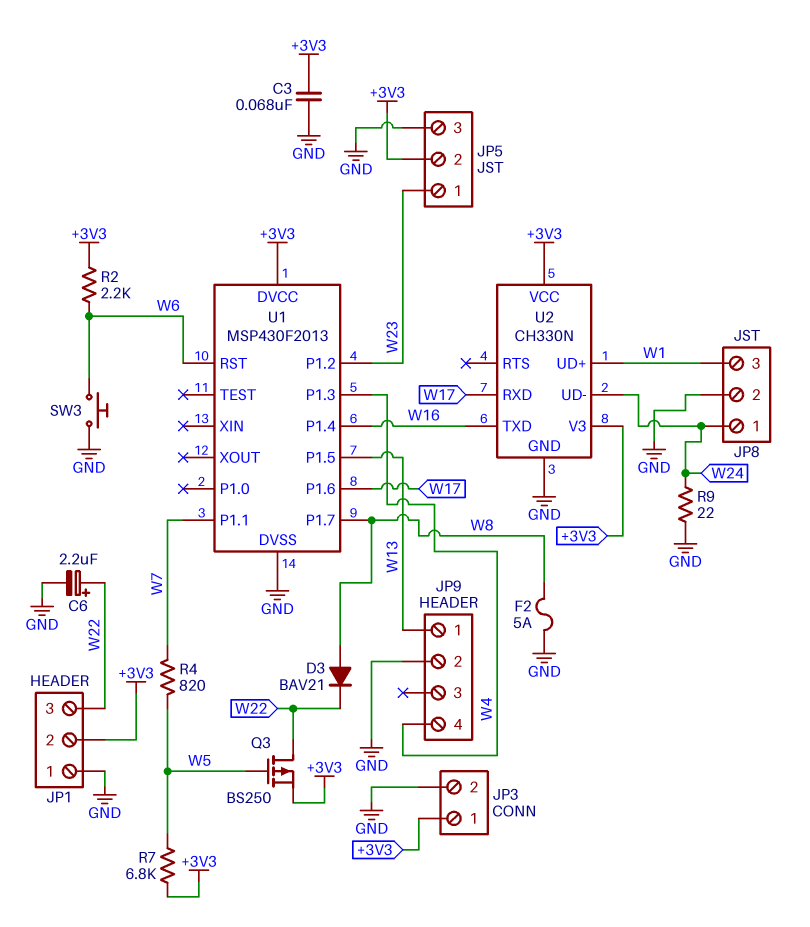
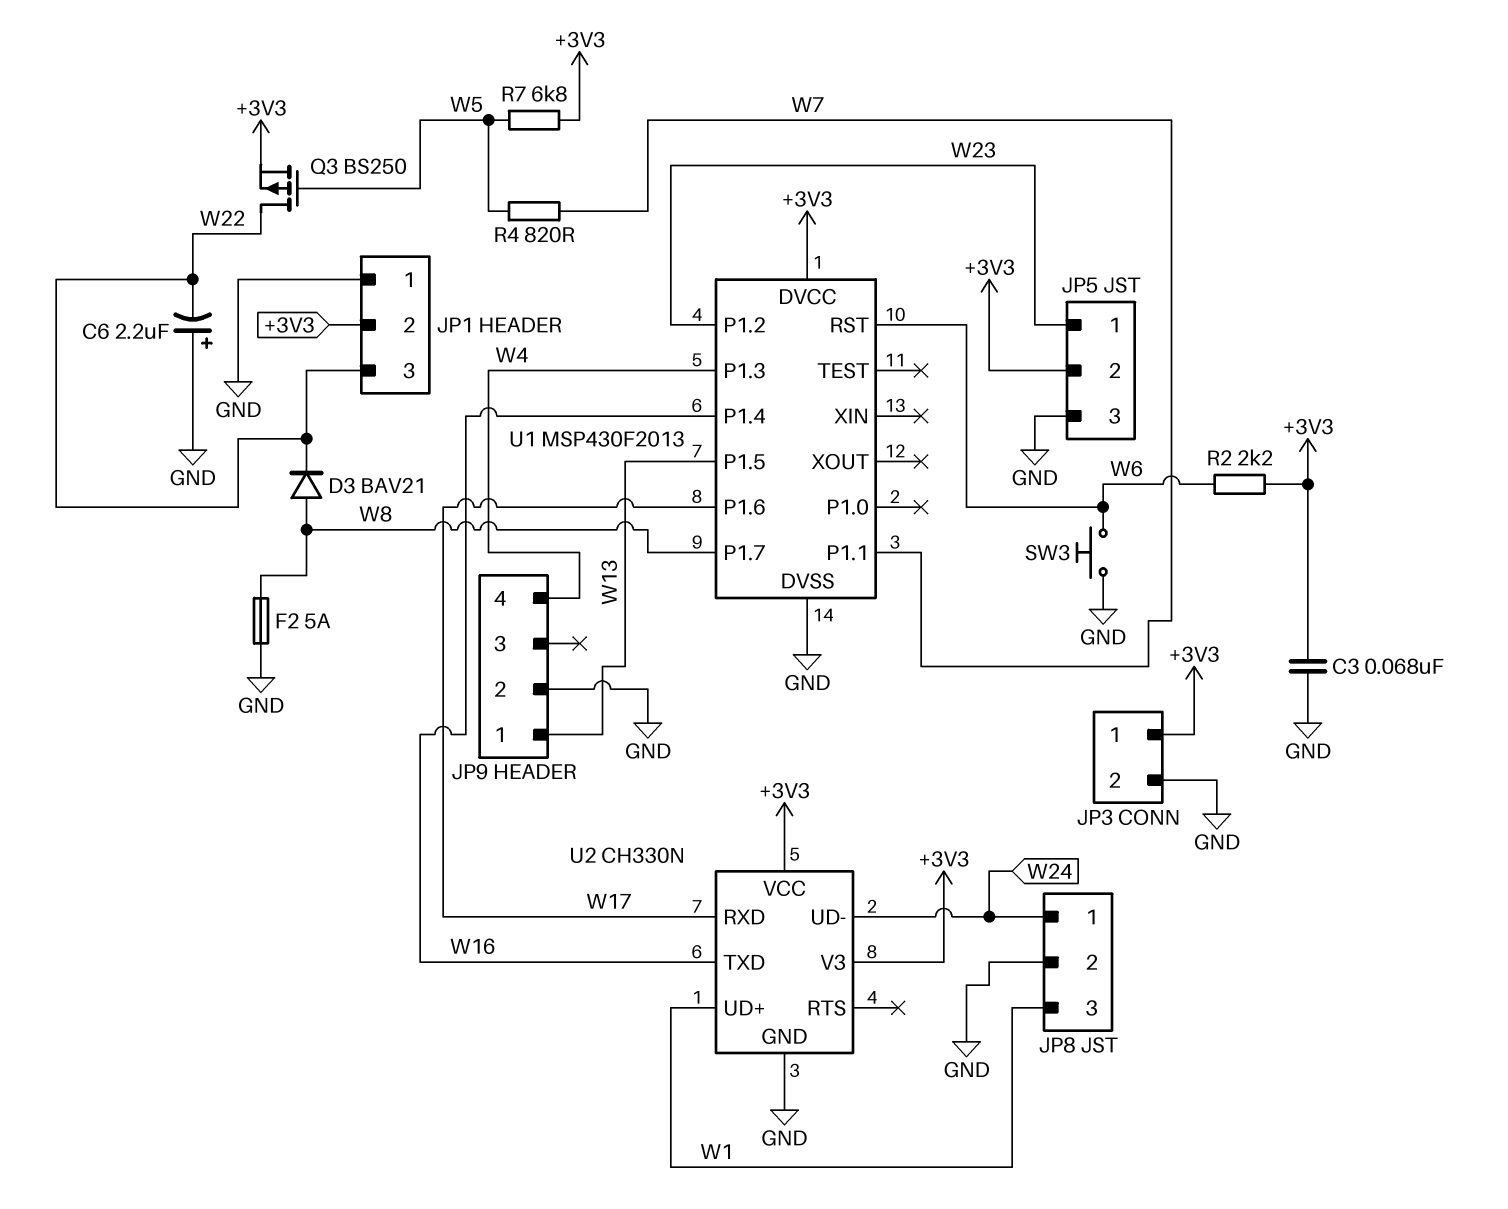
C6: 2.2uF (plus W22, minus GND) -> 2.2uF (plus GND, minus W22)
R9: 22 (GND, W24) -> none

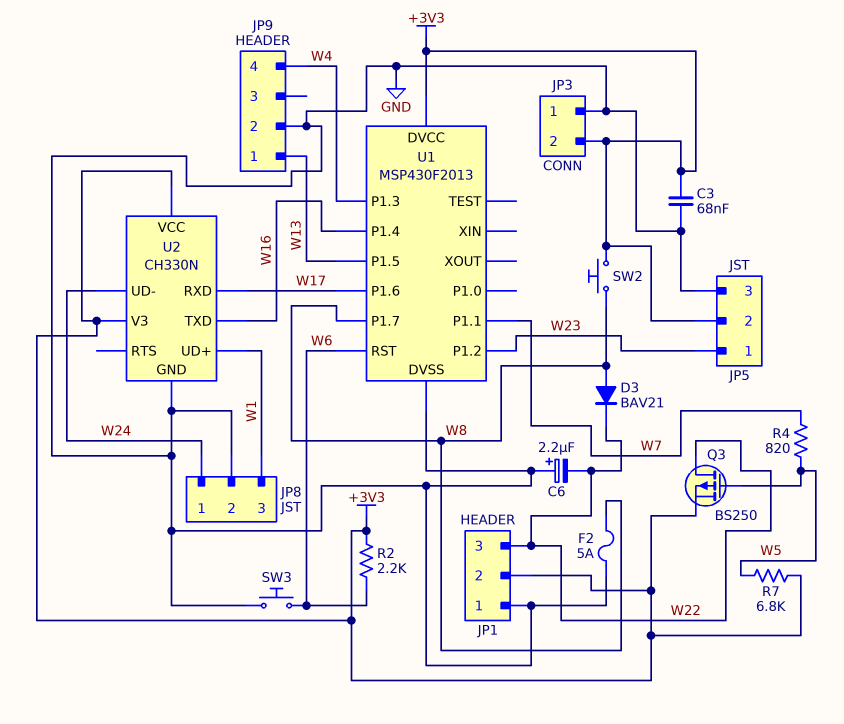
JP3 pin 1: +3V3 -> GND
JP3 pin 2: GND -> +3V3
SW2: none -> button (+3V3, W8)

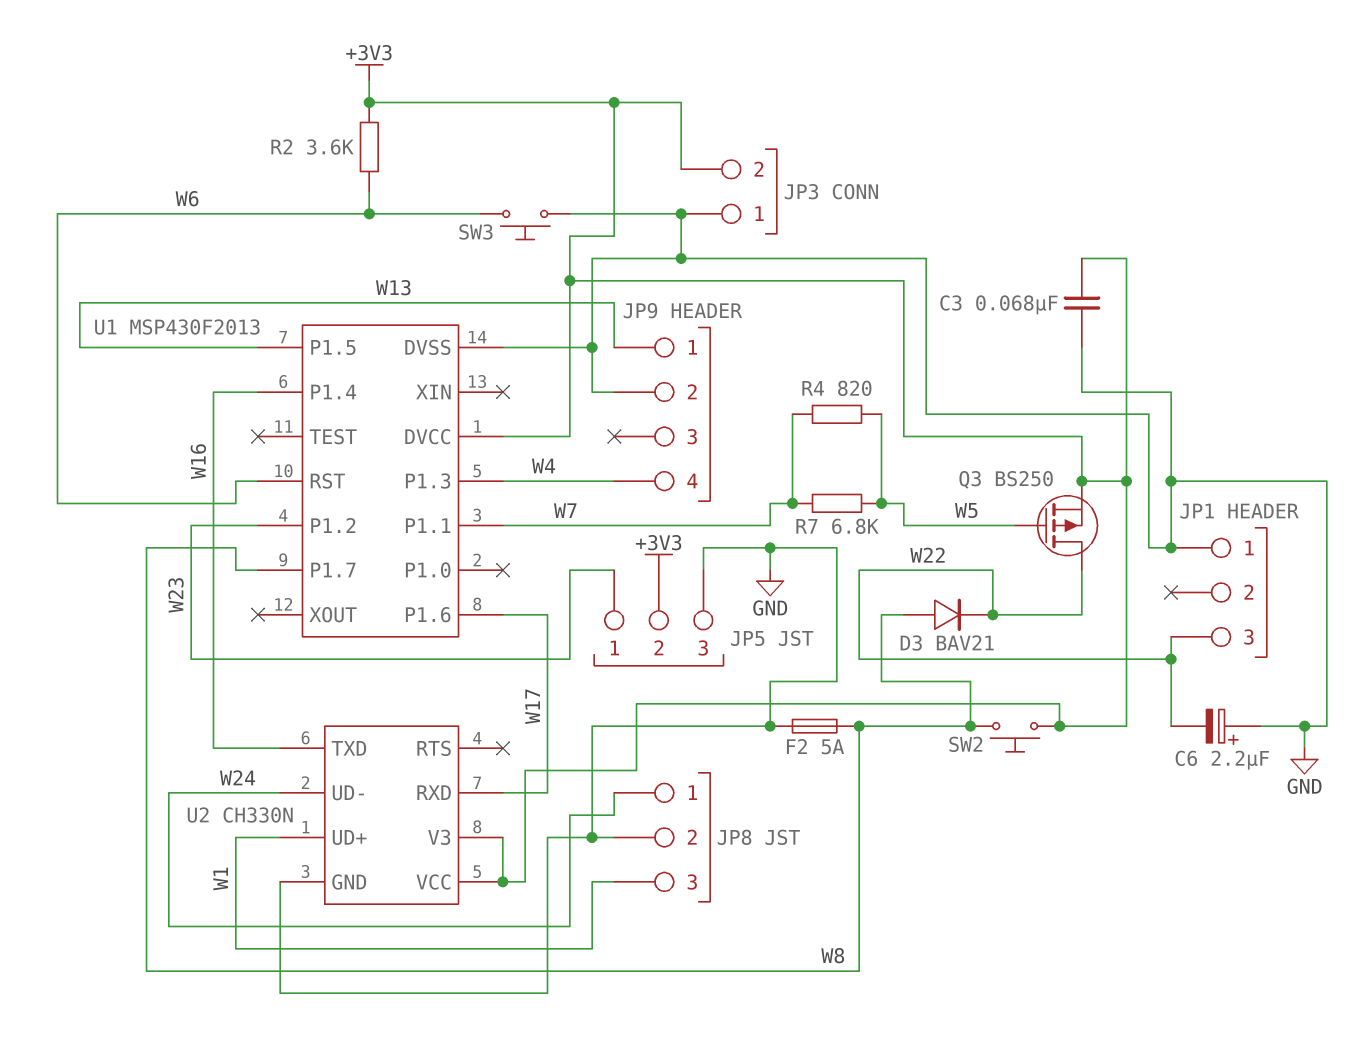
JP1 pin 2: +3V3 -> none
R2: 2.2k (+3V3, W6) -> 3.6k (+3V3, W6)
R7: 6.8k (+3V3, W5) -> 6.8k (W5, W7)

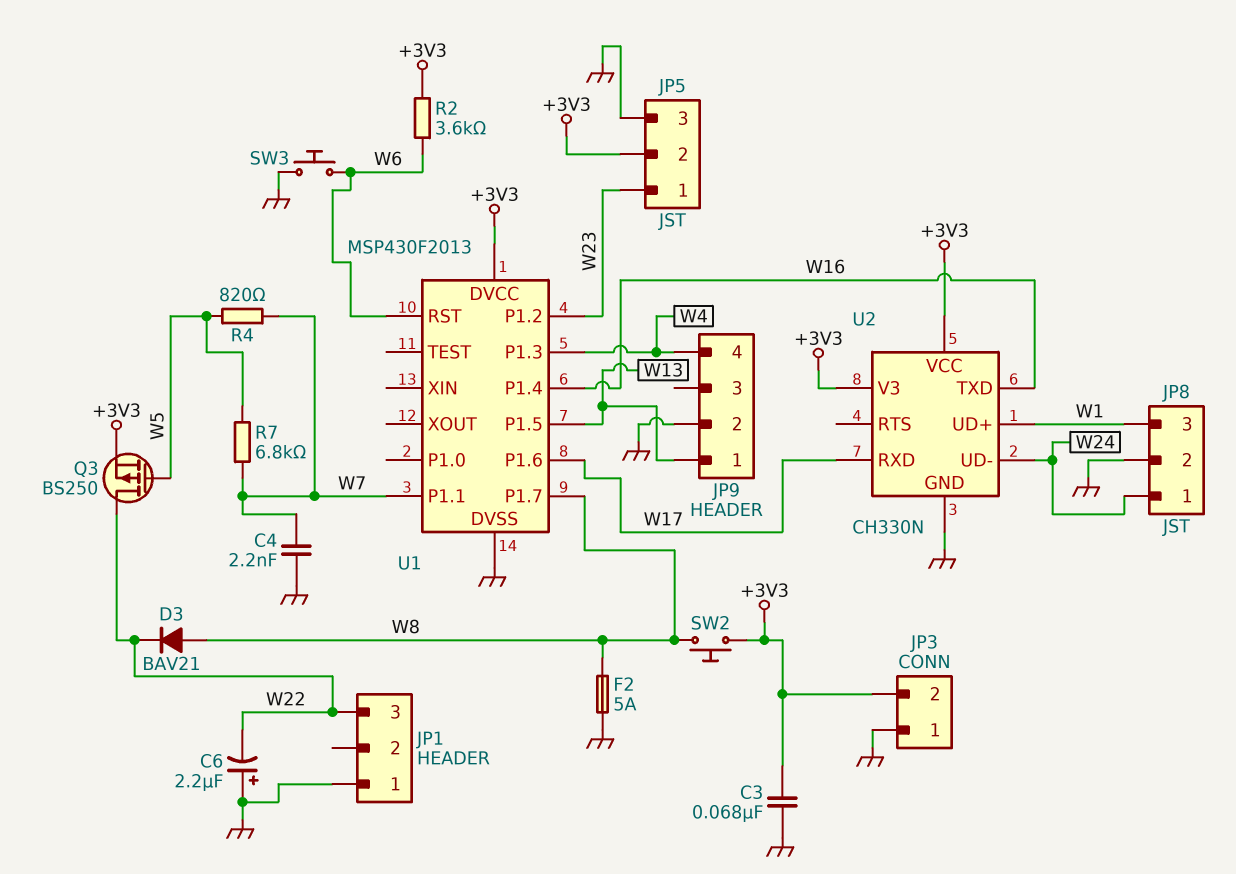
C4: none -> 2.2nF (GND, W7)

